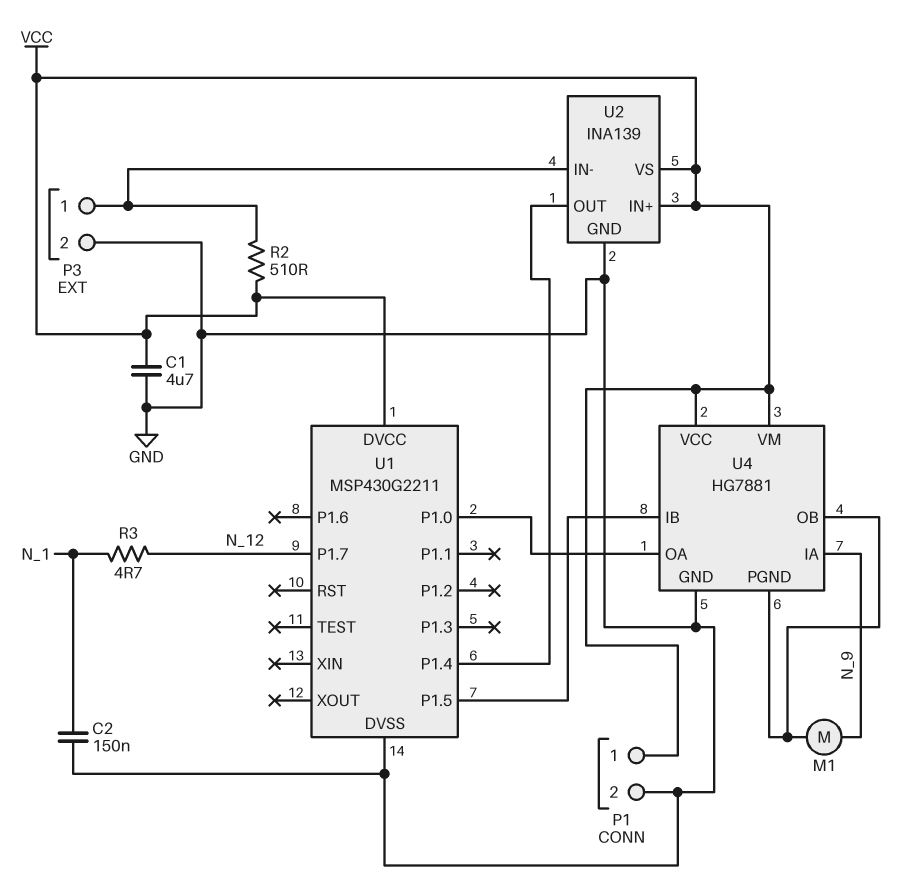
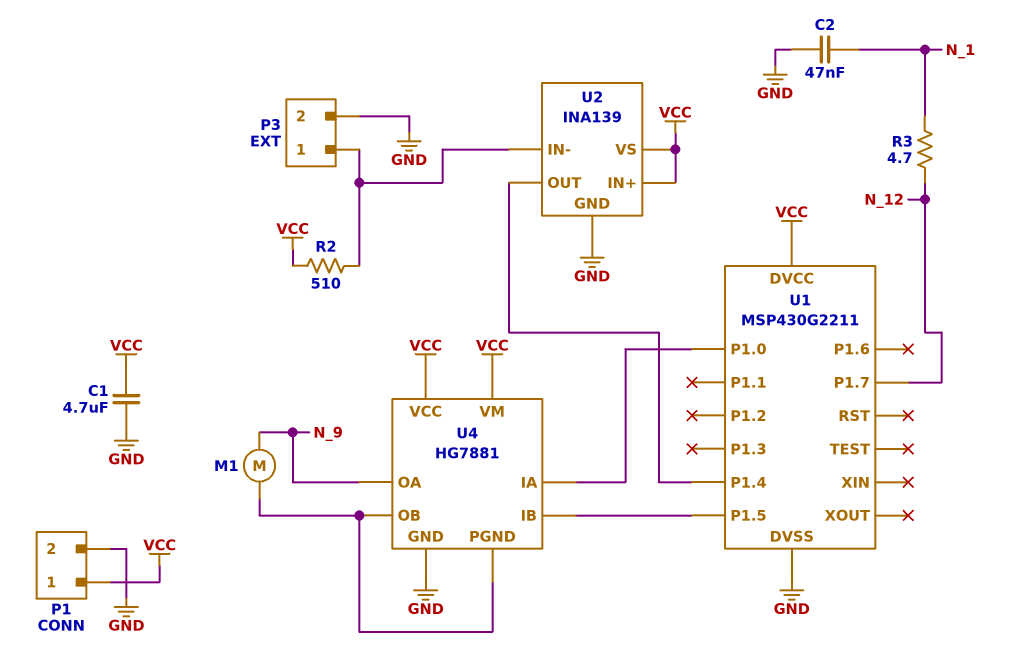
C2: 150nF (GND, N_1) -> 47nF (GND, N_1)
U4 pin IA: N_9 -> U1/P1.0
U4 pin OA: U1/P1.0 -> N_9

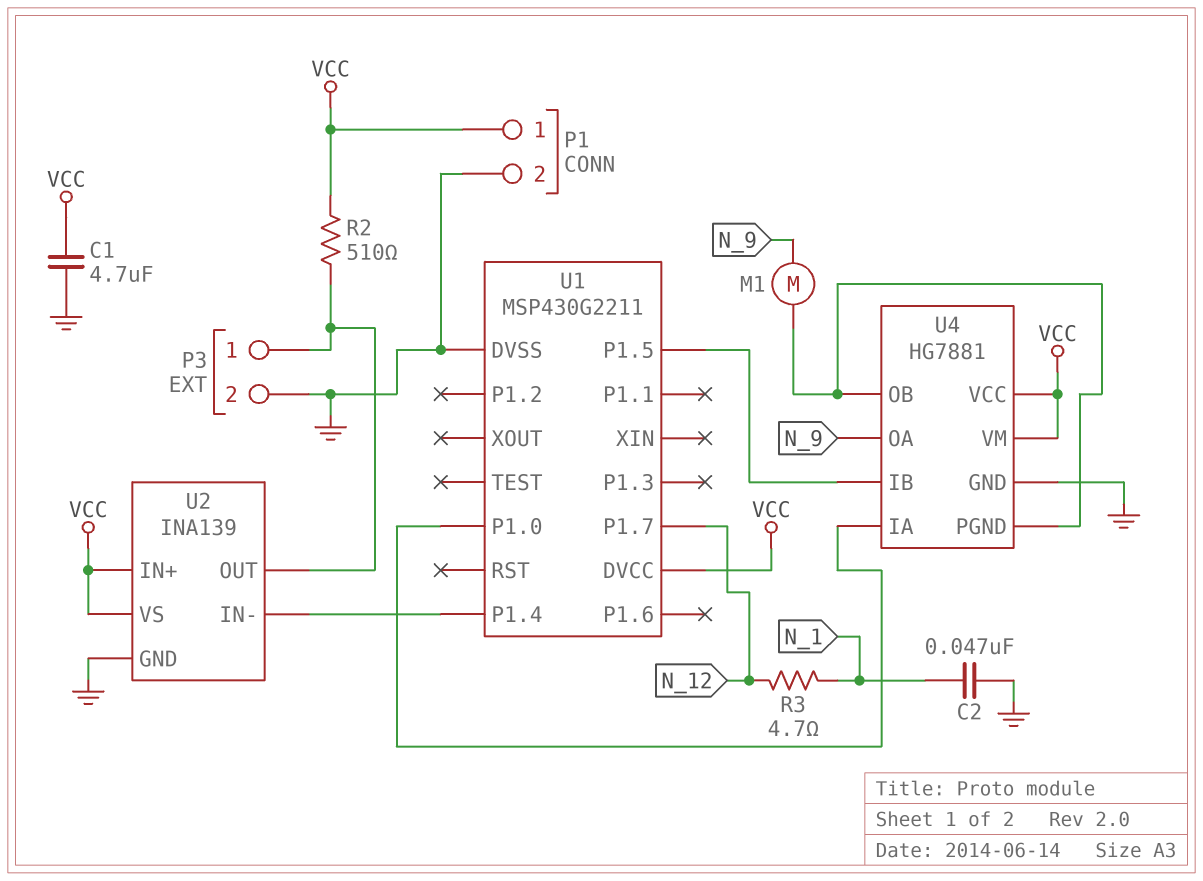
U2 pin IN-: P3/1 -> U1/P1.4
U2 pin OUT: U1/P1.4 -> P3/1

